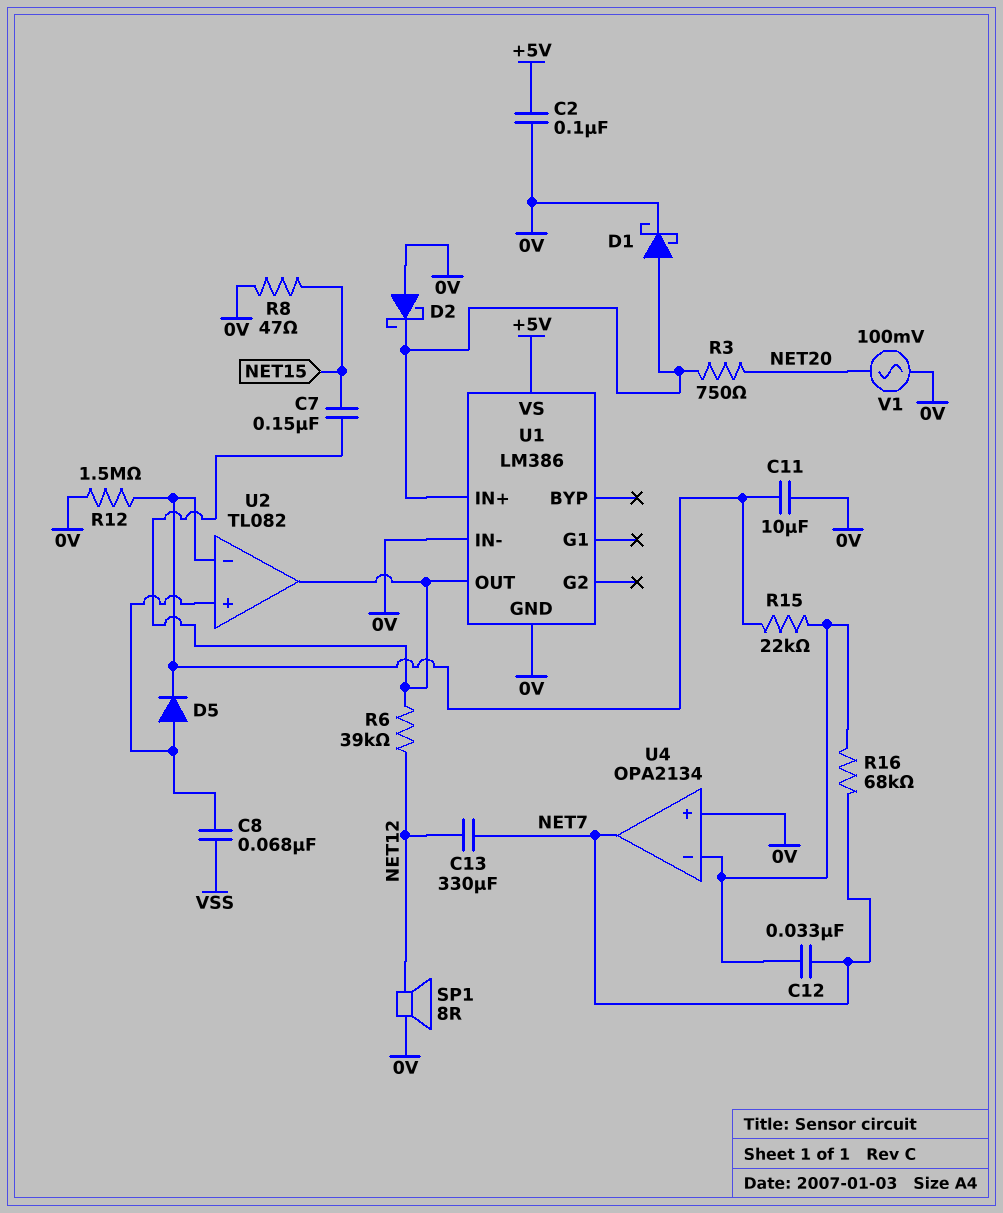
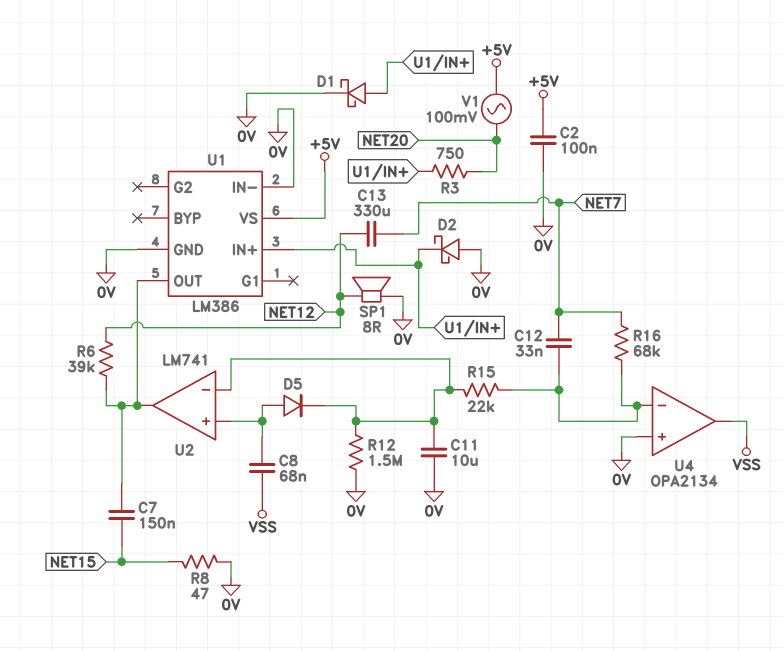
U2: TL082 -> LM741
U4 pin out: NET7 -> VSS
V1: AC 100mV (0V, NET20) -> AC 100mV (+5V, NET20)

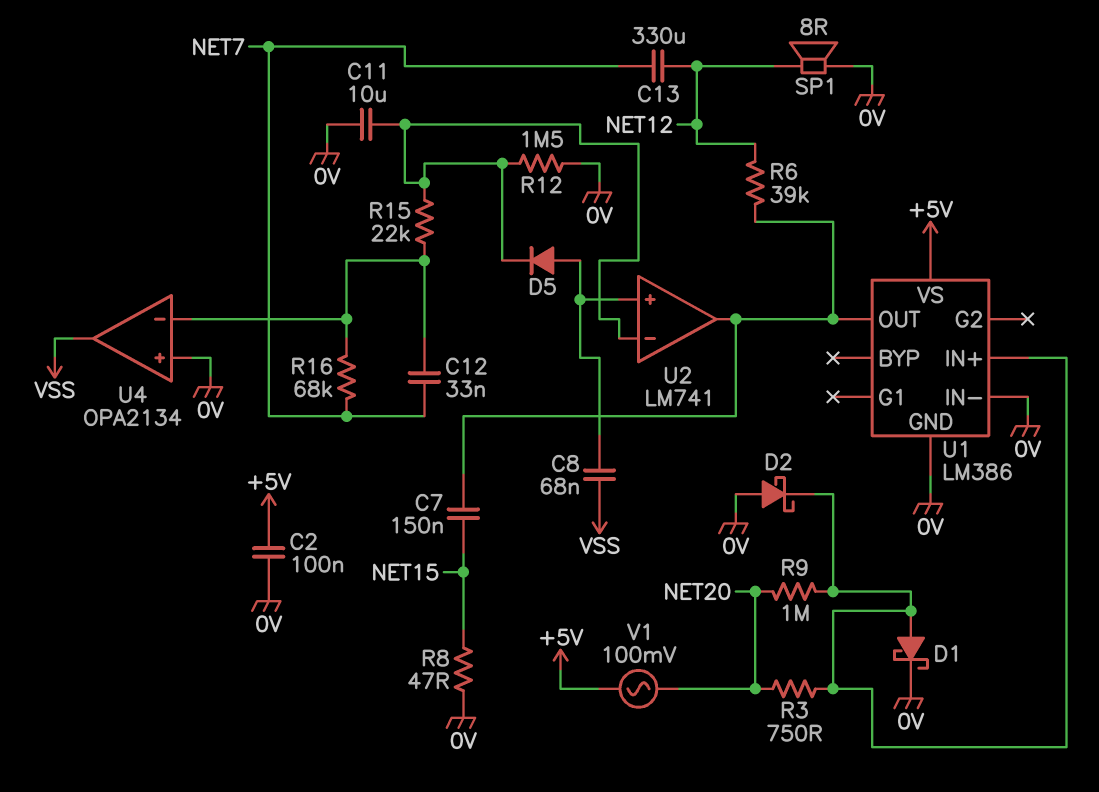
R9: none -> 1M (NET20, U1/IN+)

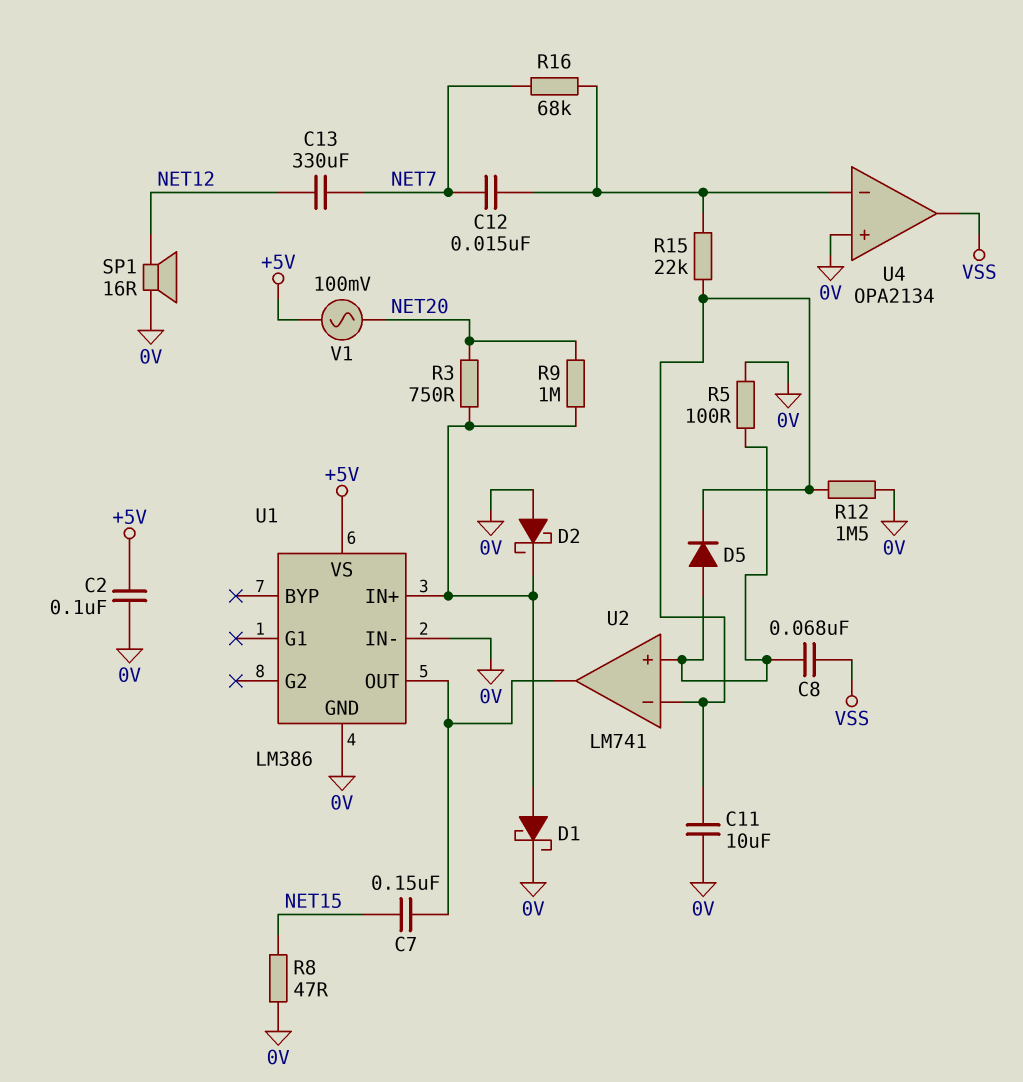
C12: 33nF (NET7, U4/in-) -> 15nF (NET7, U4/in-)
R5: none -> 100 (0V, U2/in+)
R6: 39k (NET12, U1/OUT) -> none
SP1: speaker 8R (0V, NET12) -> speaker 16R (0V, NET12)

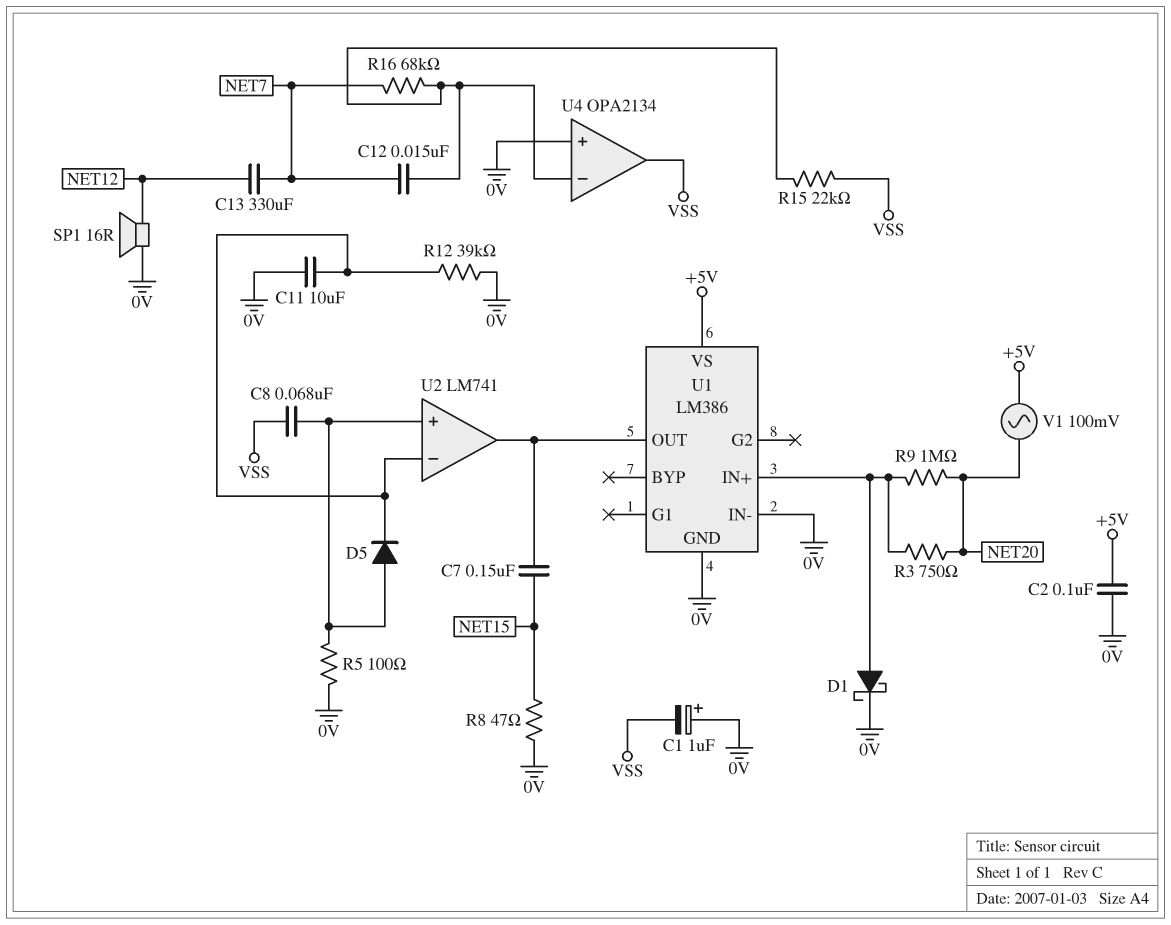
C1: none -> 1uF (plus 0V, minus VSS)
D2: schottky (A 0V, K U1/IN+) -> none
R12: 1.5M (0V, U2/in-) -> 39k (0V, U2/in-)
R15: 22k (U2/in-, U4/in-) -> 22k (U4/in-, VSS)

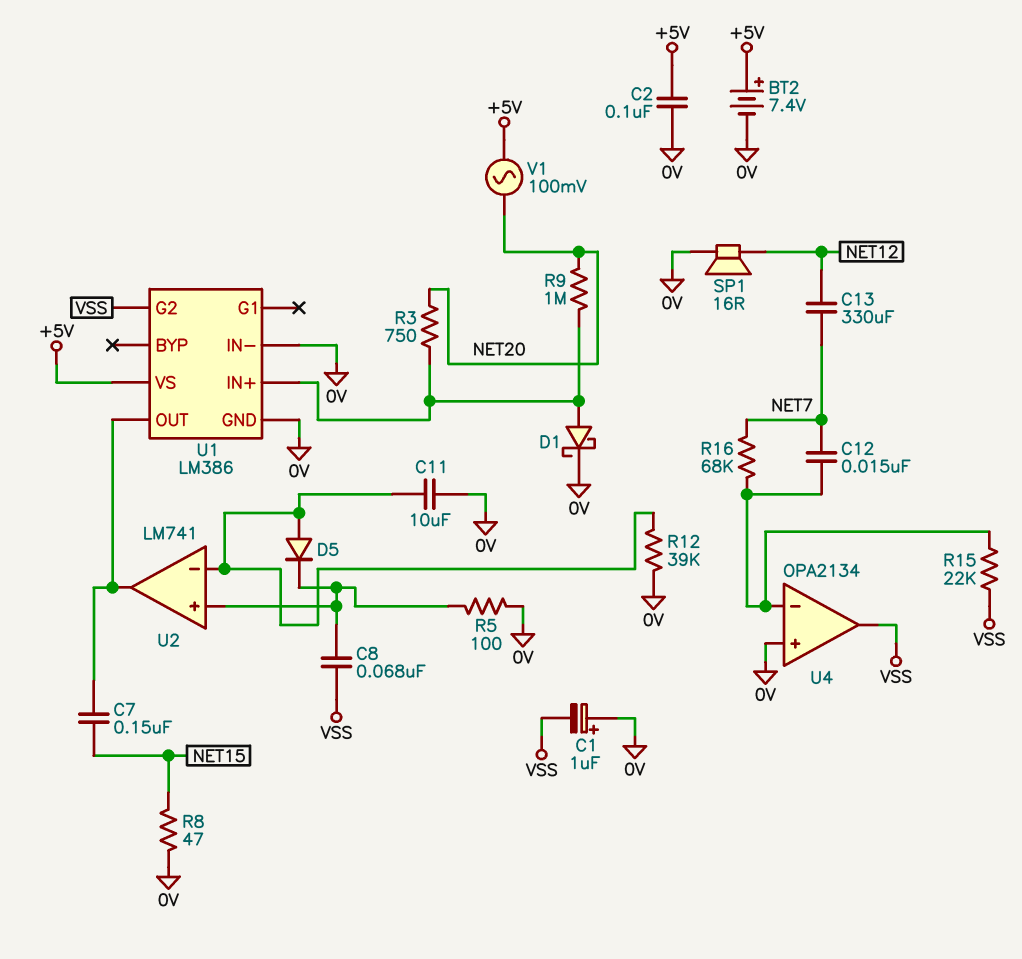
BT2: none -> 7.4V (plus +5V, minus 0V)
D5: diode (A U2/in+, K U2/in-) -> diode (A U2/in-, K U2/in+)
U1 pin G2: none -> VSS

